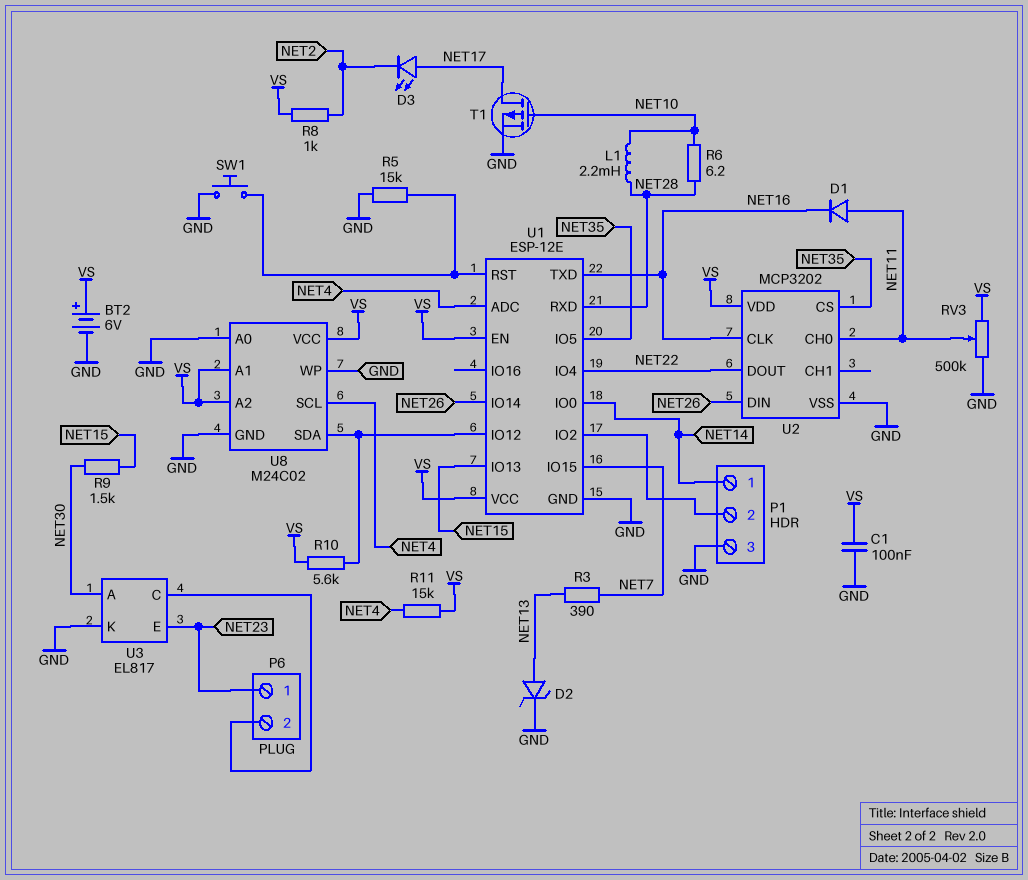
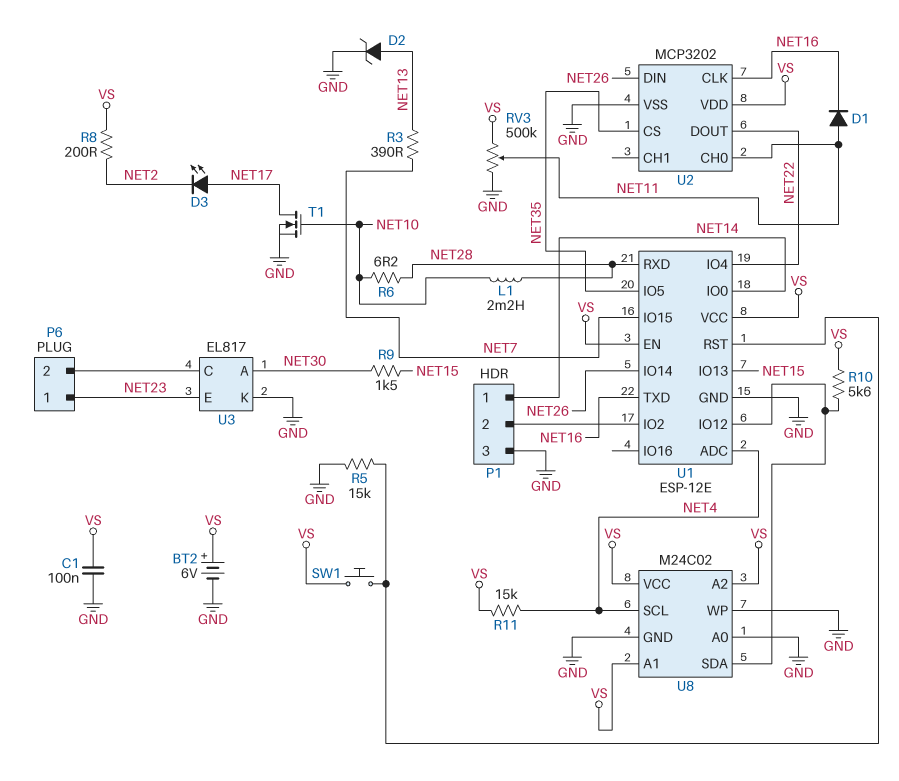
R8: 1k (NET2, VS) -> 200 (NET2, VS)
SW1: button (GND, U1/RST) -> button (U1/RST, VS)
T1: PMOS (G NET10, D NET17, S GND) -> NMOS (G NET10, D NET17, S GND)

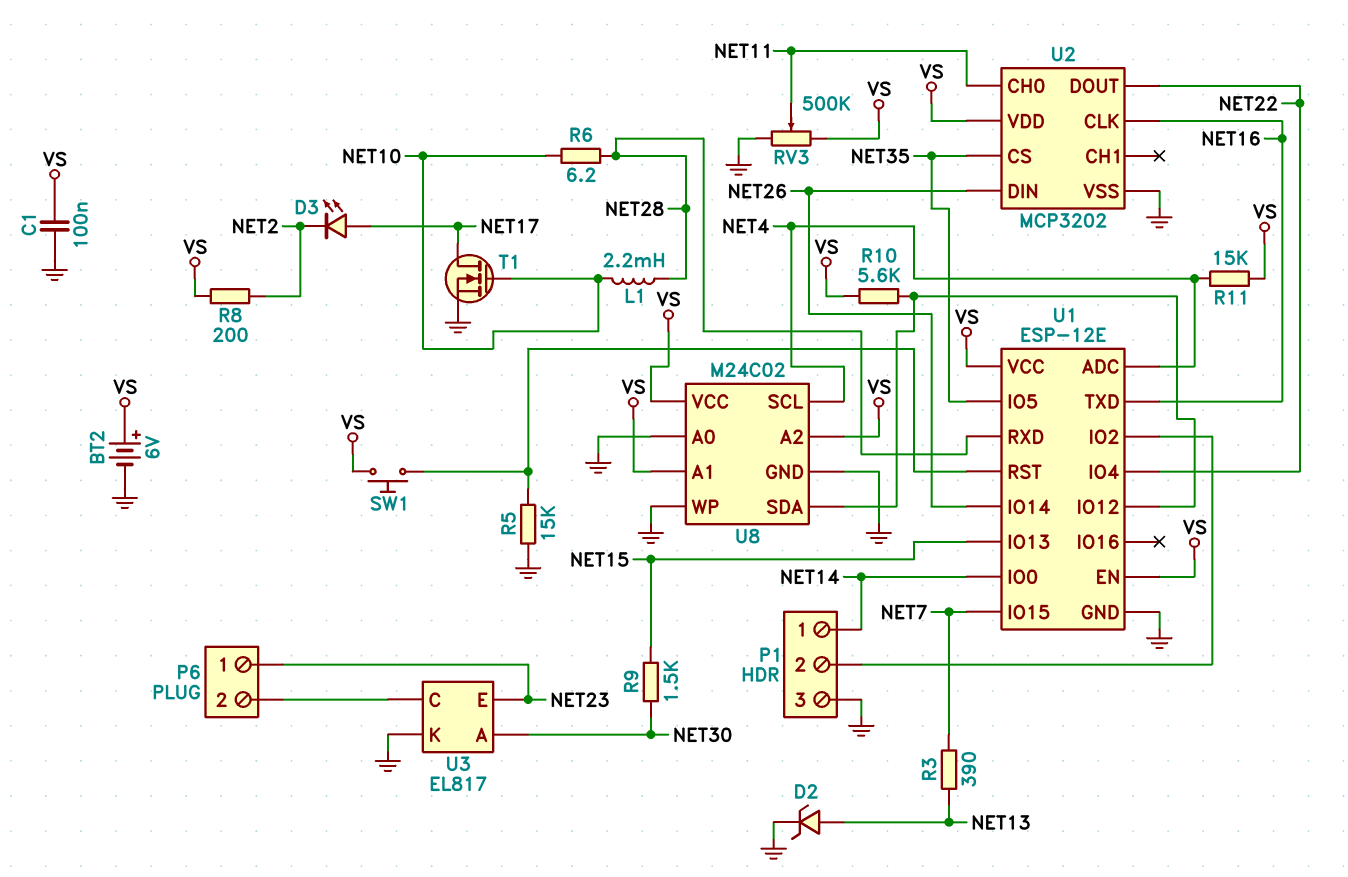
D1: diode (A NET11, K NET16) -> none

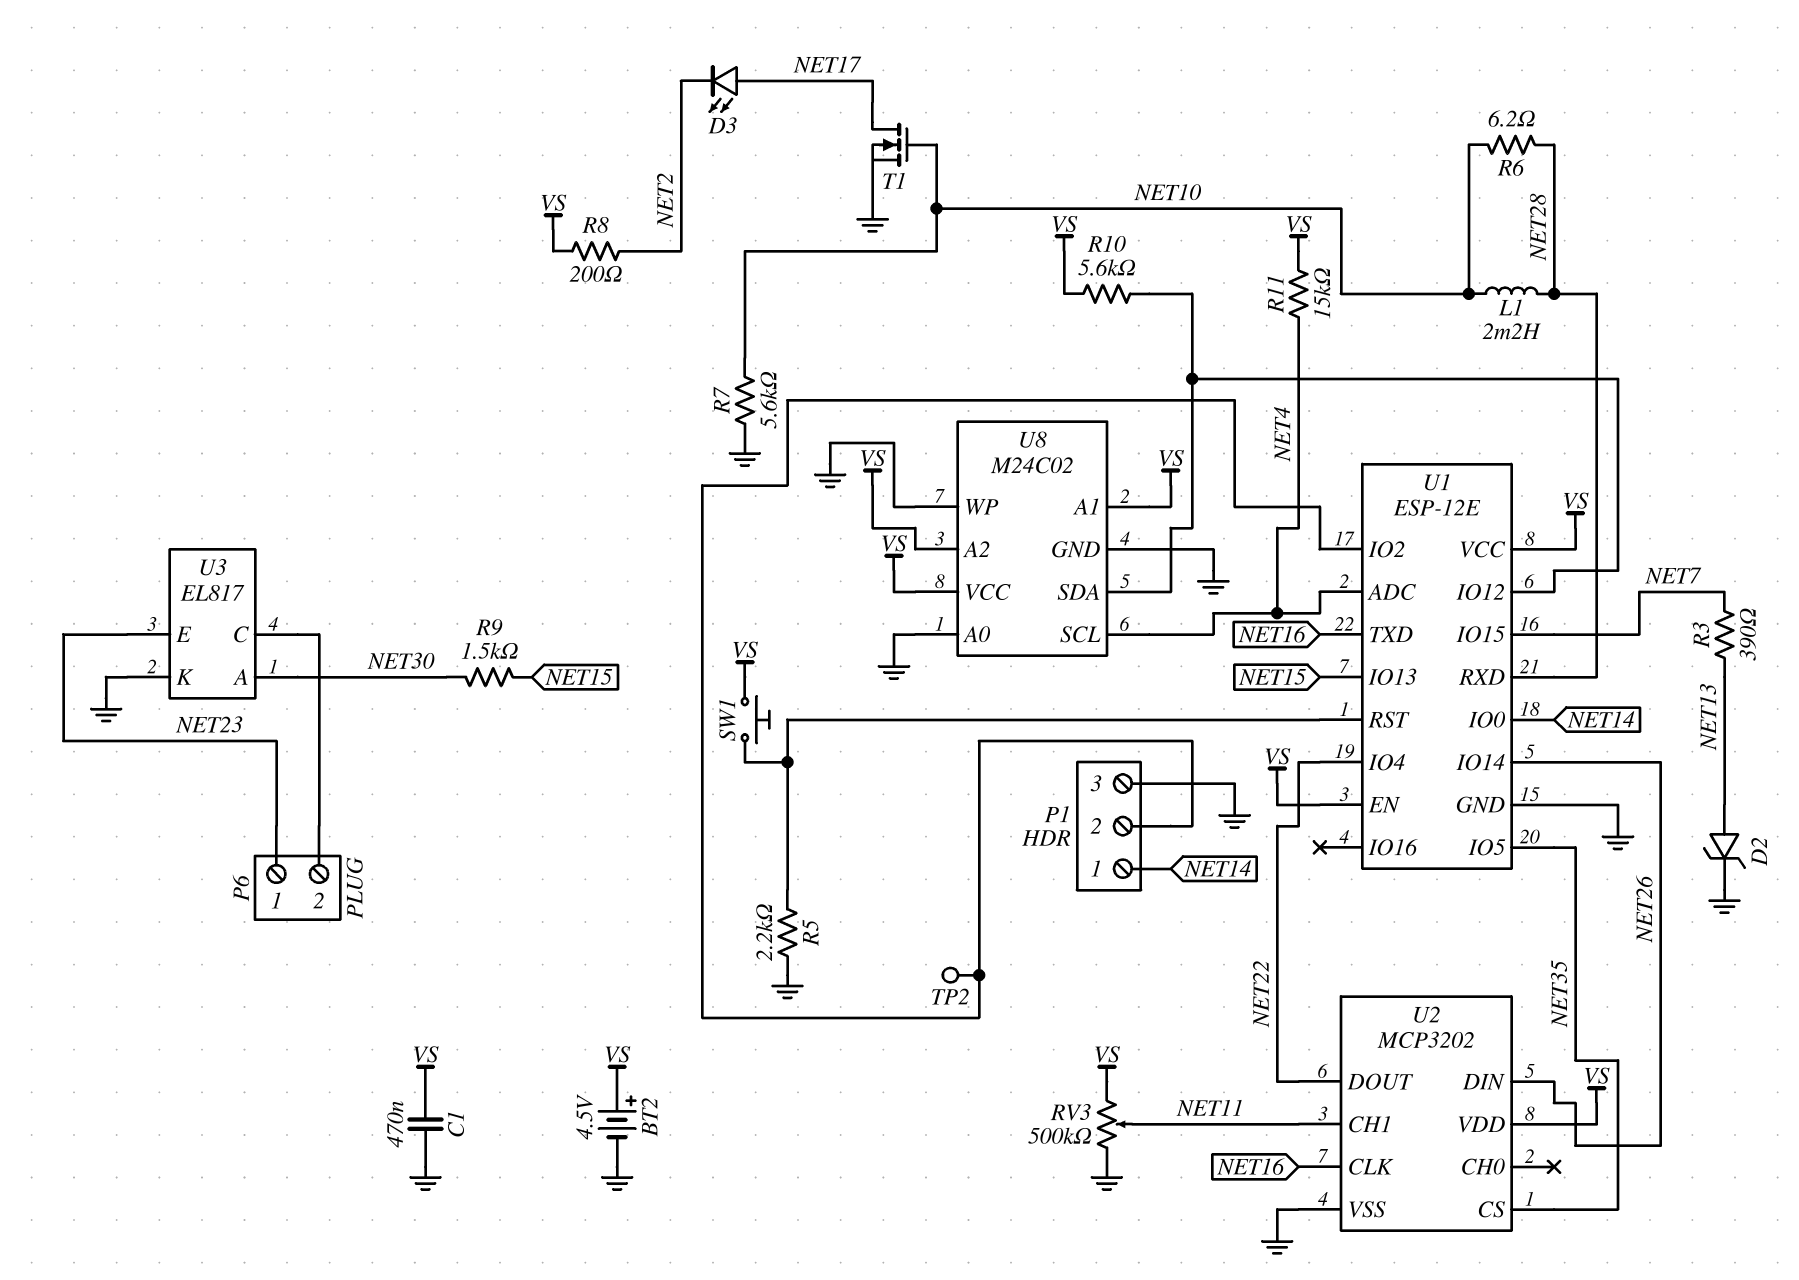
BT2: 6V (plus VS, minus GND) -> 4.5V (plus VS, minus GND)
C1: 100nF (GND, VS) -> 470nF (GND, VS)
R5: 15k (GND, U1/RST) -> 2.2k (GND, U1/RST)
R7: none -> 5.6k (GND, NET10)
TP2: none -> test point (P1/2)
U2 pin CH0: NET11 -> none
U2 pin CH1: none -> NET11

